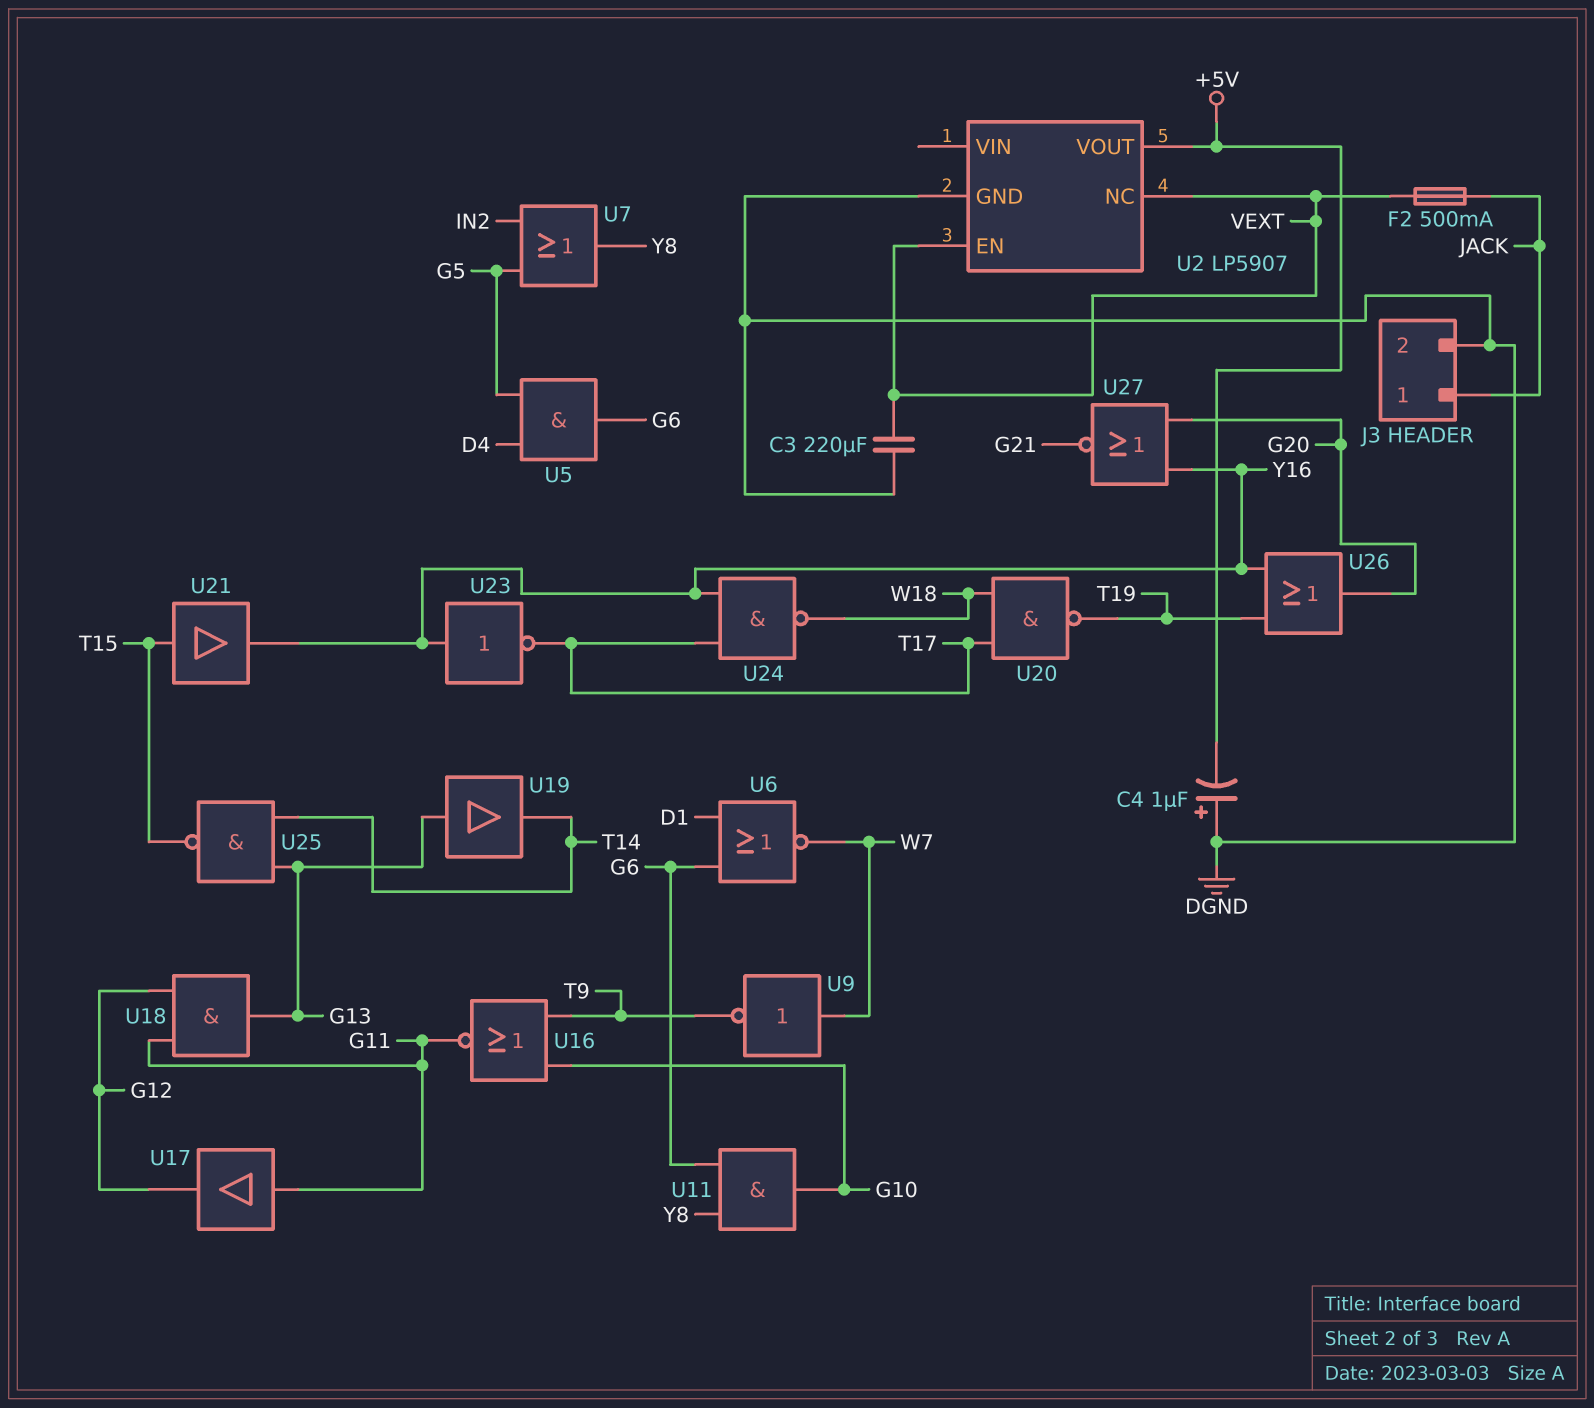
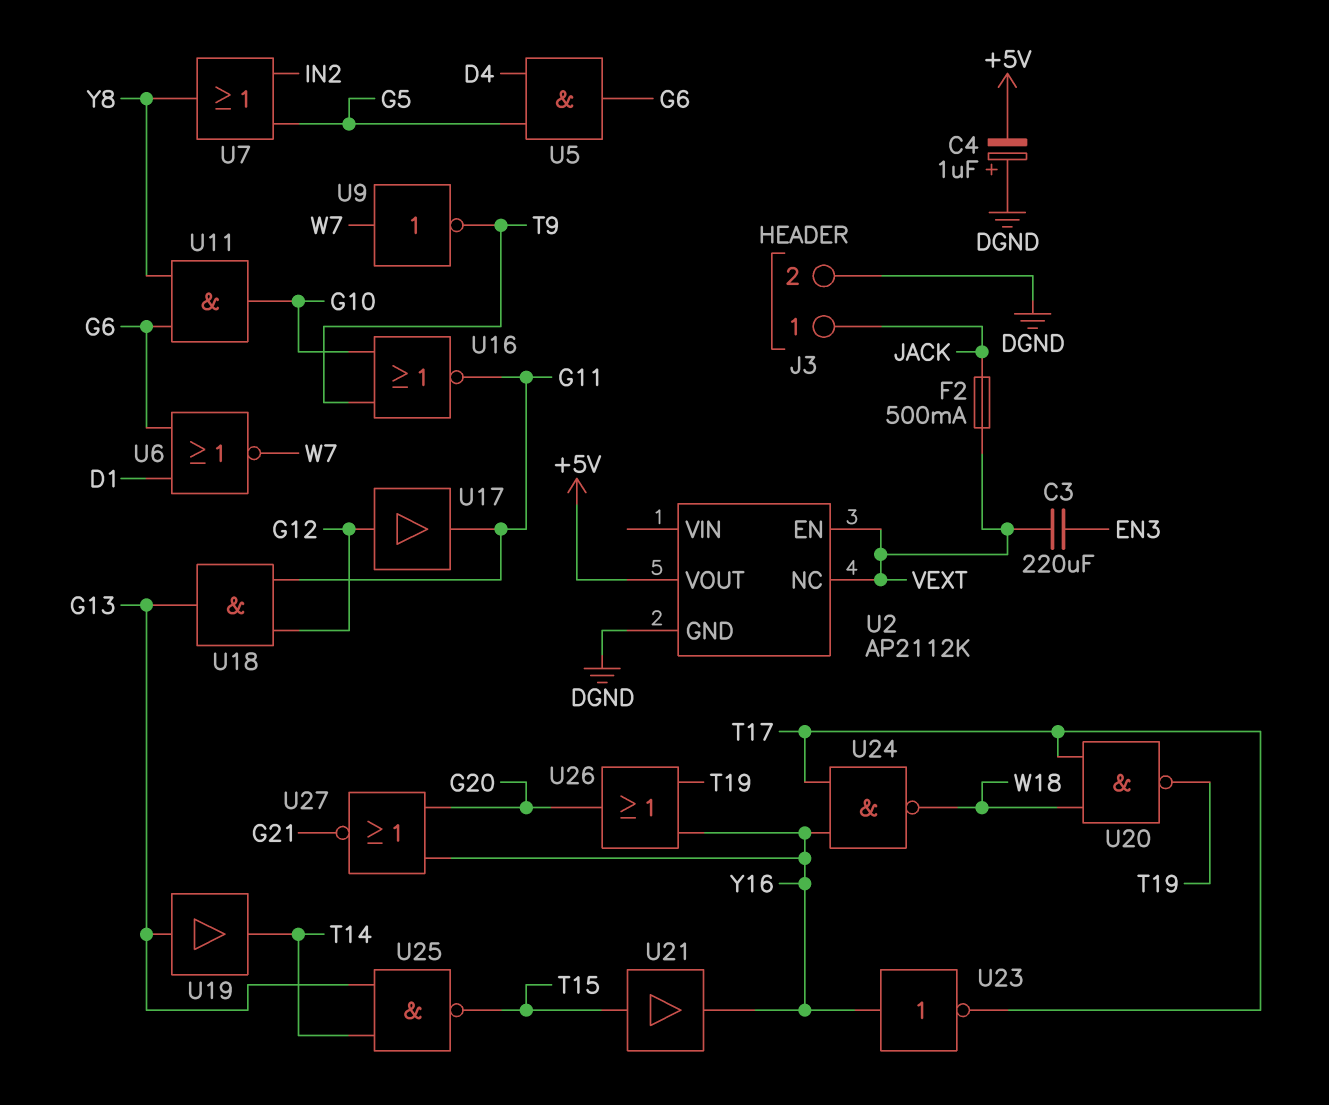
C3: 220uF (DGND, VEXT) -> 220uF (EN3, VEXT)
U2: LP5907 -> AP2112K
U17: buffer (in G11, out G12) -> buffer (in G12, out G11)

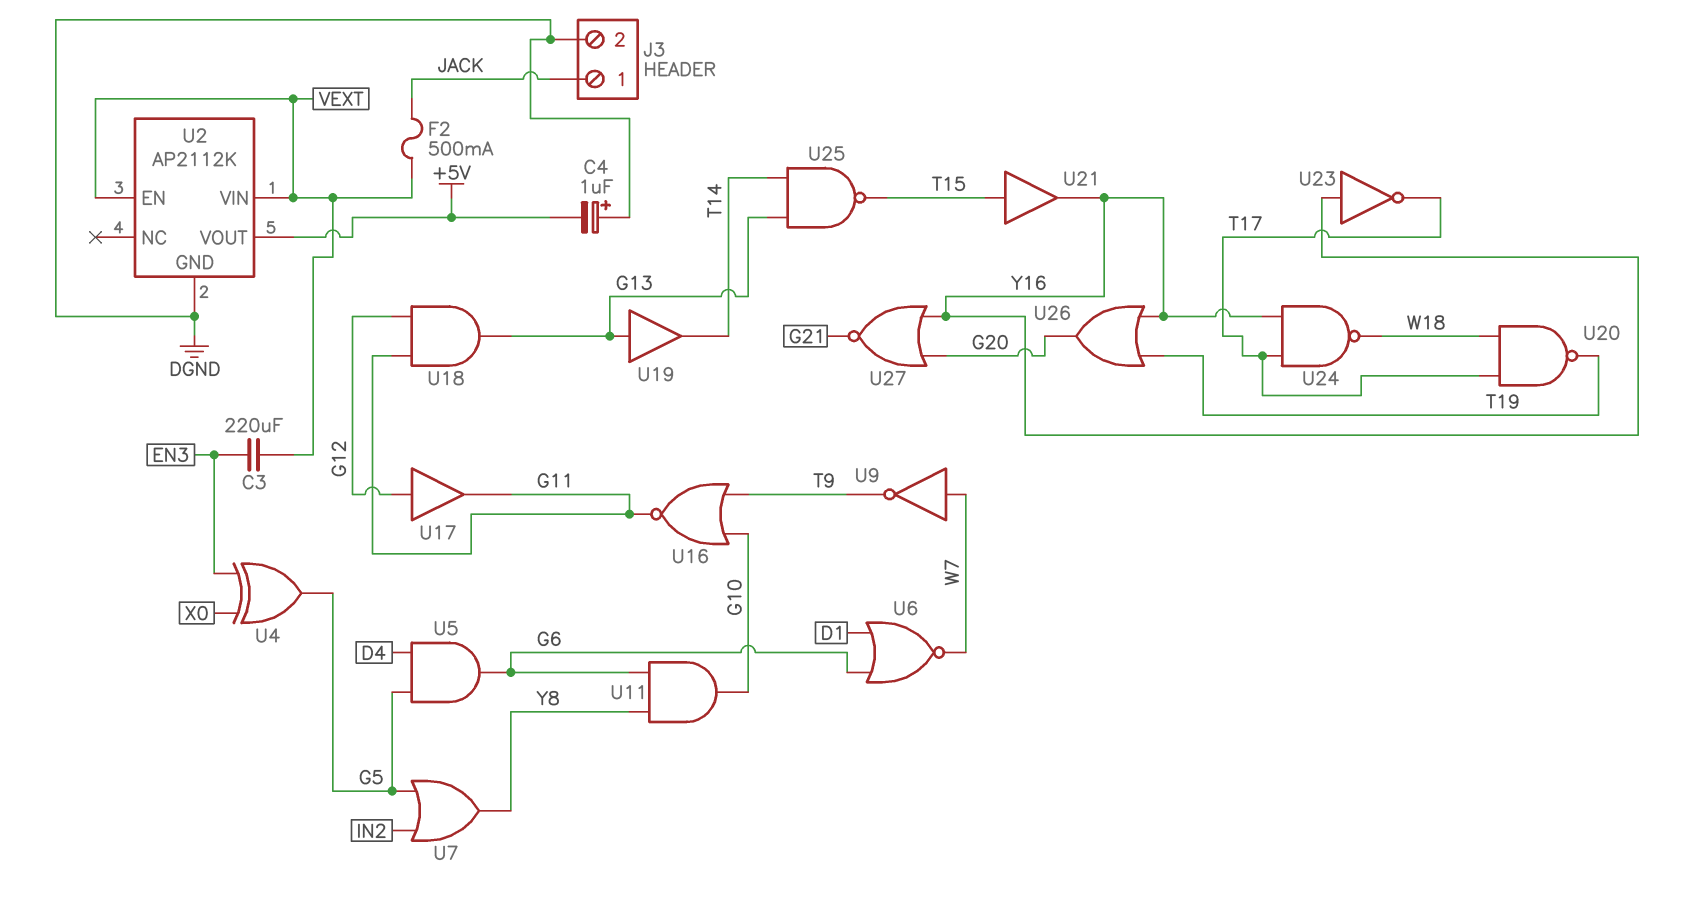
U2 pin NC: VEXT -> none
U2 pin VIN: none -> VEXT
U4: none -> XOR (in EN3, in X0, out G5)

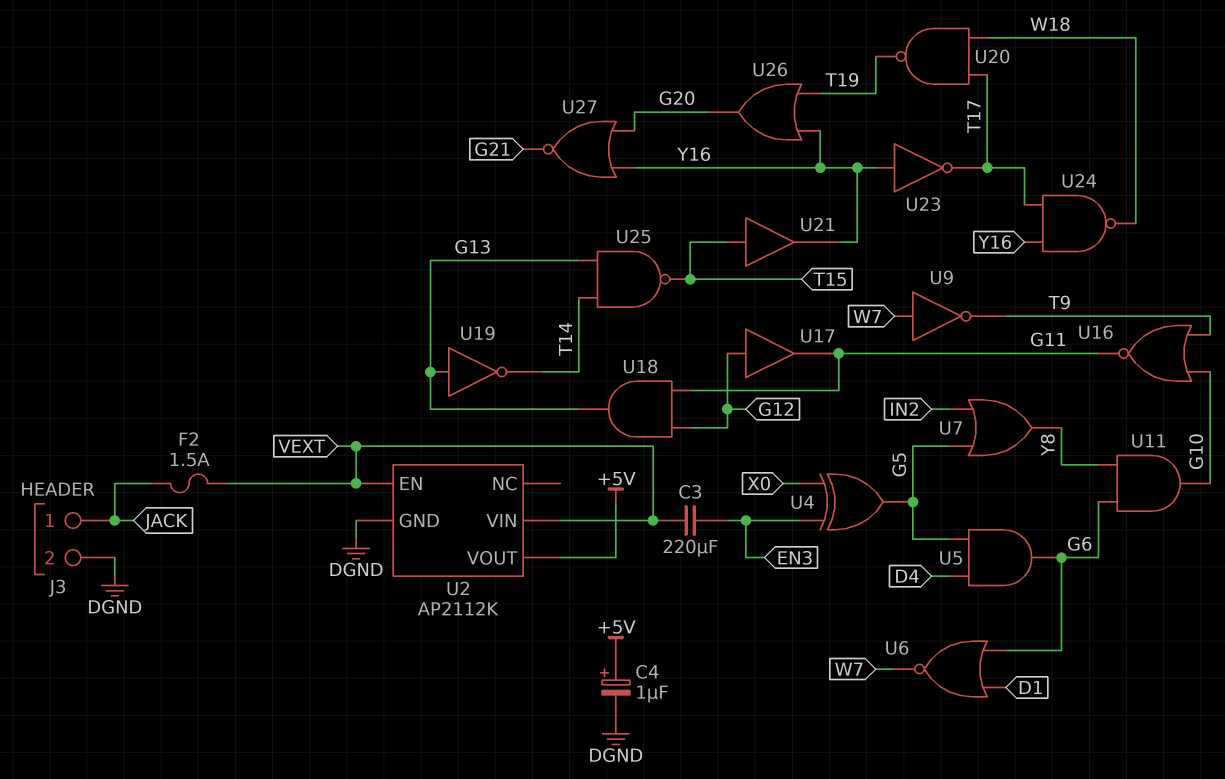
C4: 1uF (plus DGND, minus +5V) -> 1uF (plus +5V, minus DGND)
F2: 500mA (JACK, VEXT) -> 1.5A (JACK, VEXT)
U19: buffer (in G13, out T14) -> NOT (in G13, out T14)

